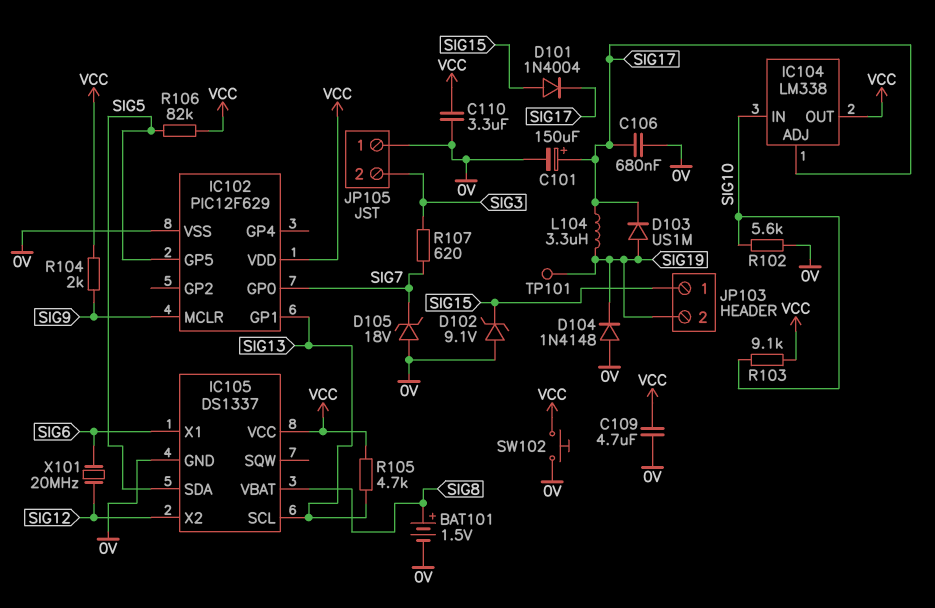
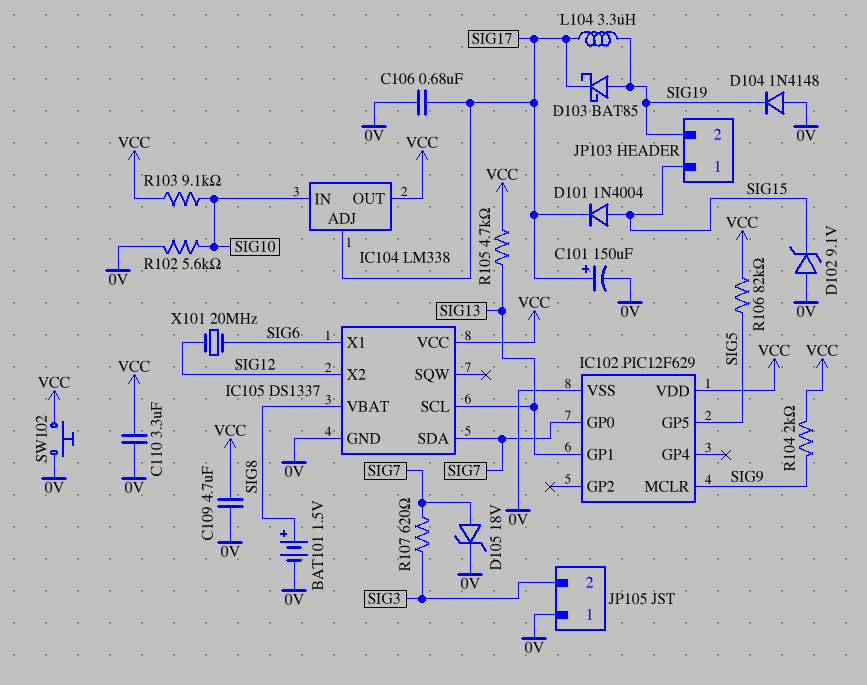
D103: diode US1M (A SIG19, K SIG17) -> schottky BAT85 (A SIG19, K SIG17)
D105: zener 18V (A 0V, K SIG7) -> zener 18V (A SIG7, K 0V)
IC105 pin SDA: SIG5 -> SIG7
TP101: test point (SIG19) -> none

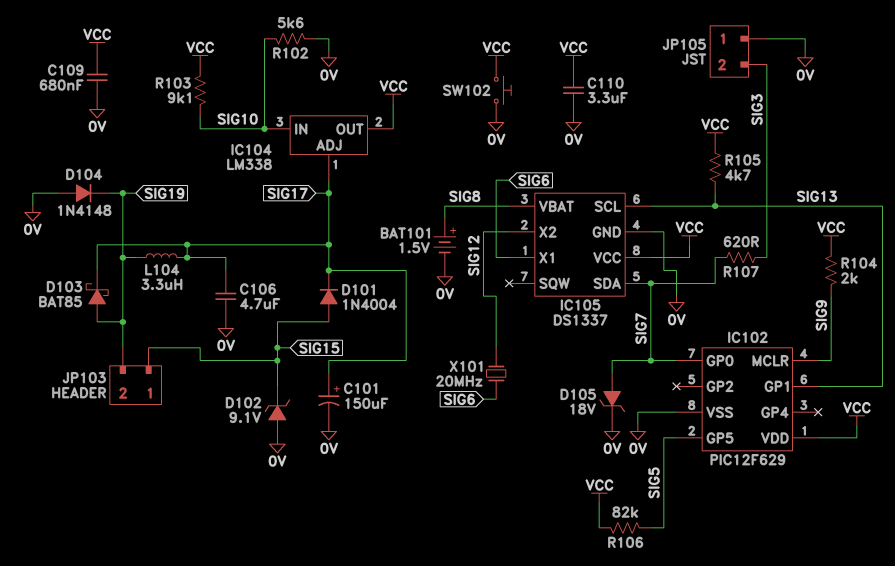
C106: 680nF (0V, SIG17) -> 4.7uF (0V, SIG17)
C109: 4.7uF (0V, VCC) -> 680nF (0V, VCC)

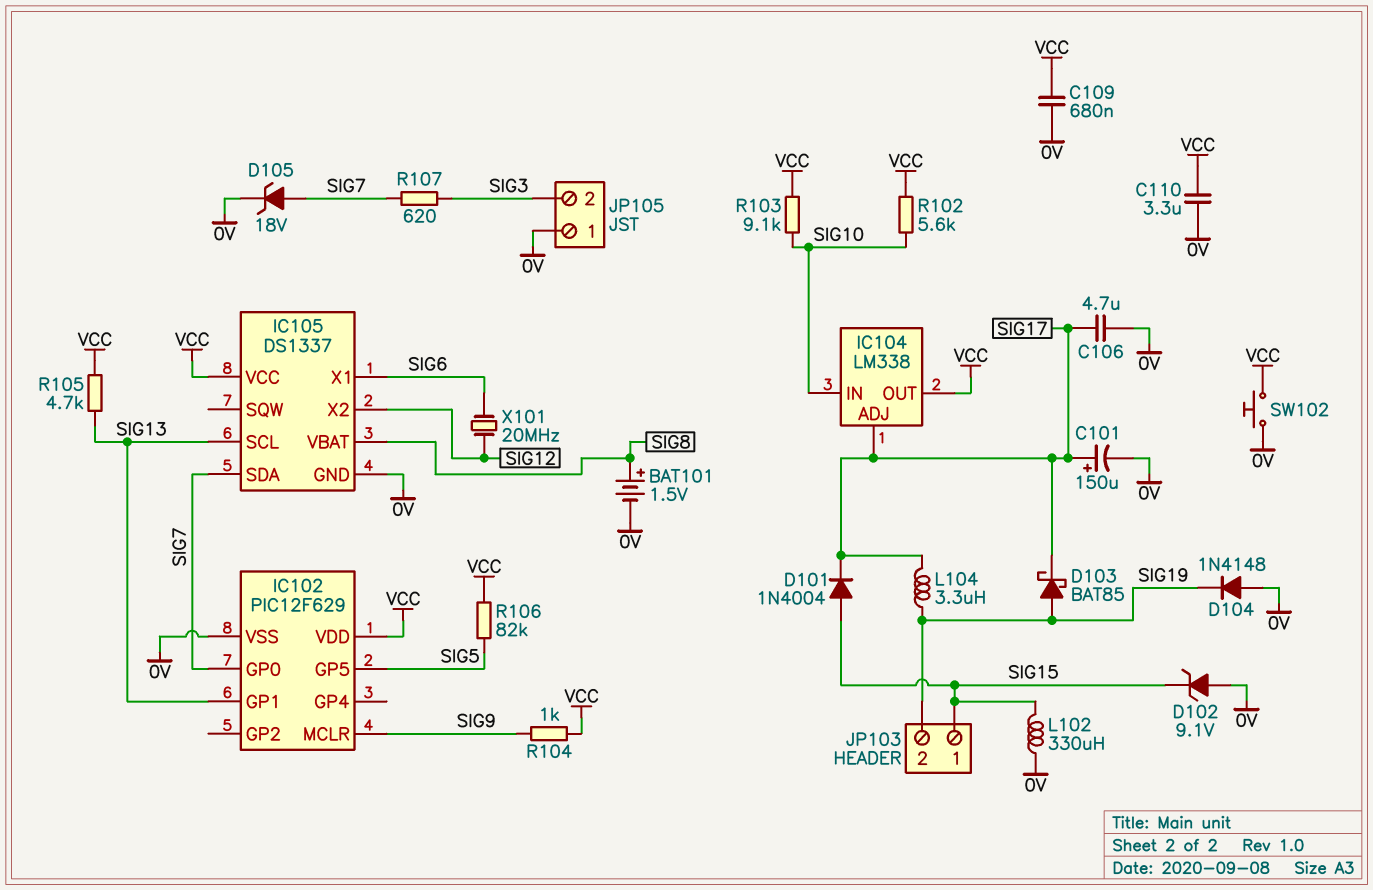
L102: none -> 330uH (0V, SIG15)
R102: 5.6k (0V, SIG10) -> 5.6k (SIG10, VCC)
R104: 2k (SIG9, VCC) -> 1k (SIG9, VCC)

